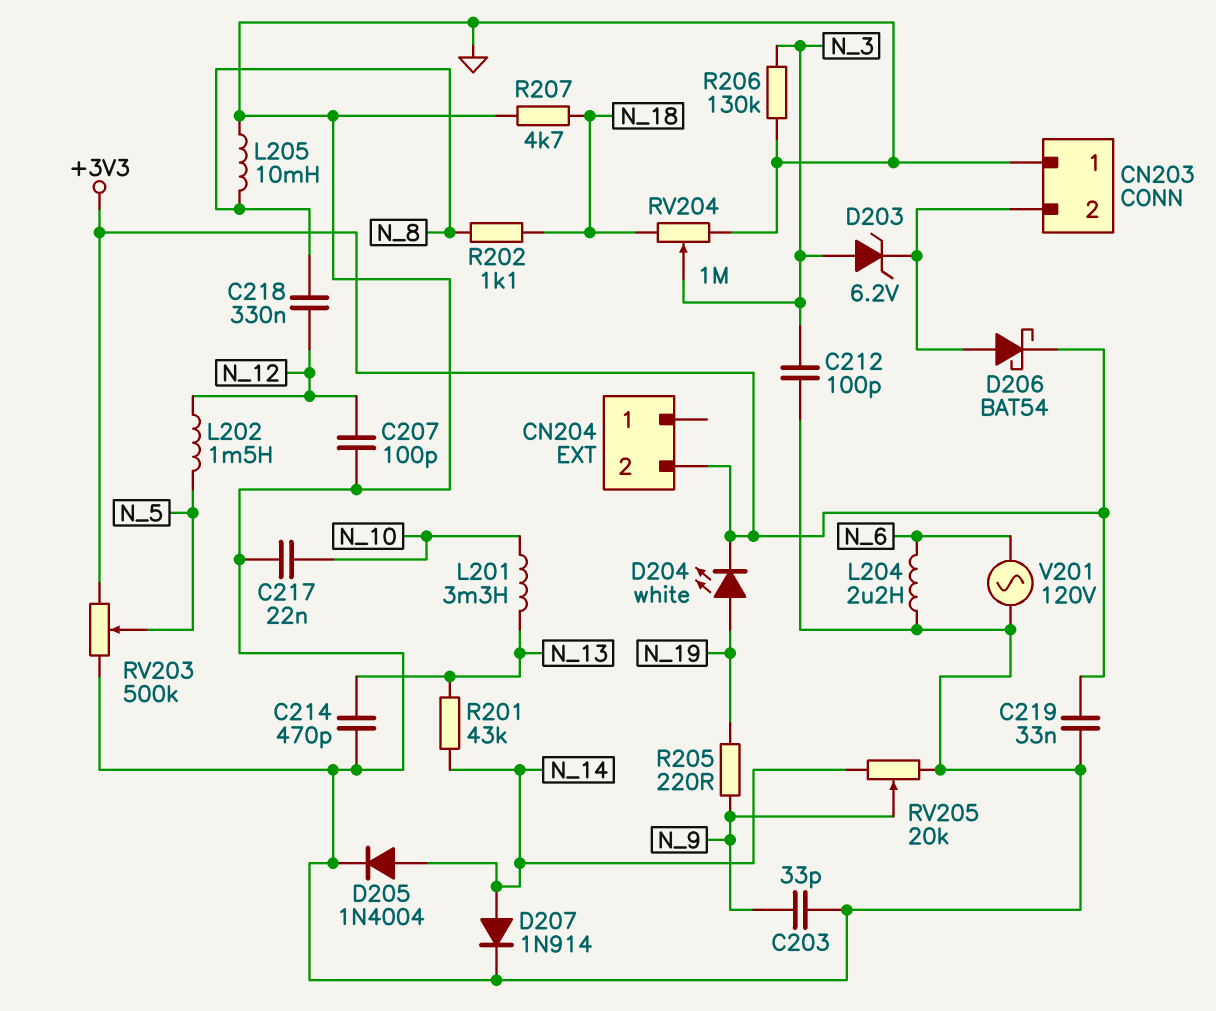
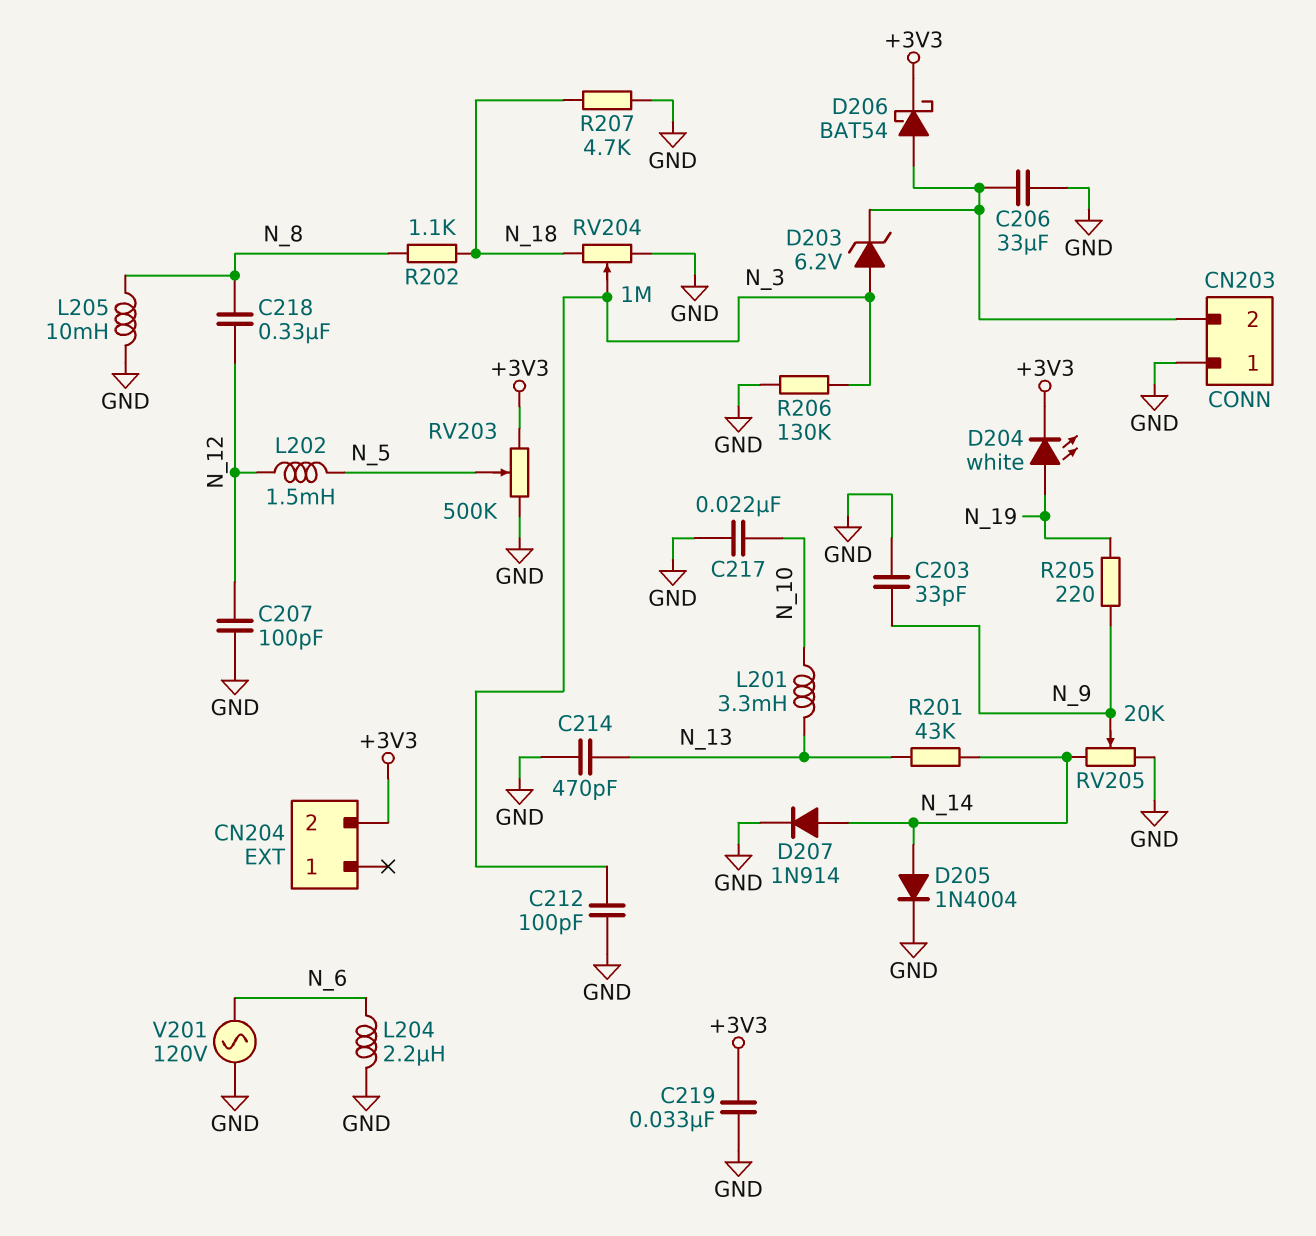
C206: none -> 33uF (CN203/2, GND)

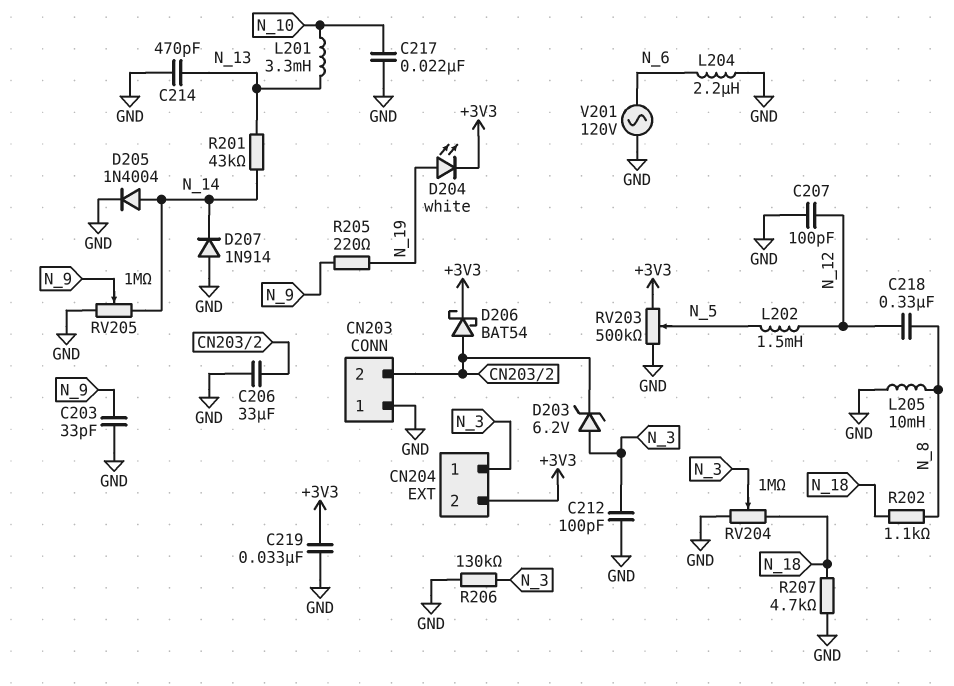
CN204 pin 1: none -> N_3
D207: diode 1N914 (A N_14, K GND) -> diode 1N914 (A GND, K N_14)
RV205: 20k (GND, N_14, wiper N_9) -> 1M (GND, N_14, wiper N_9)

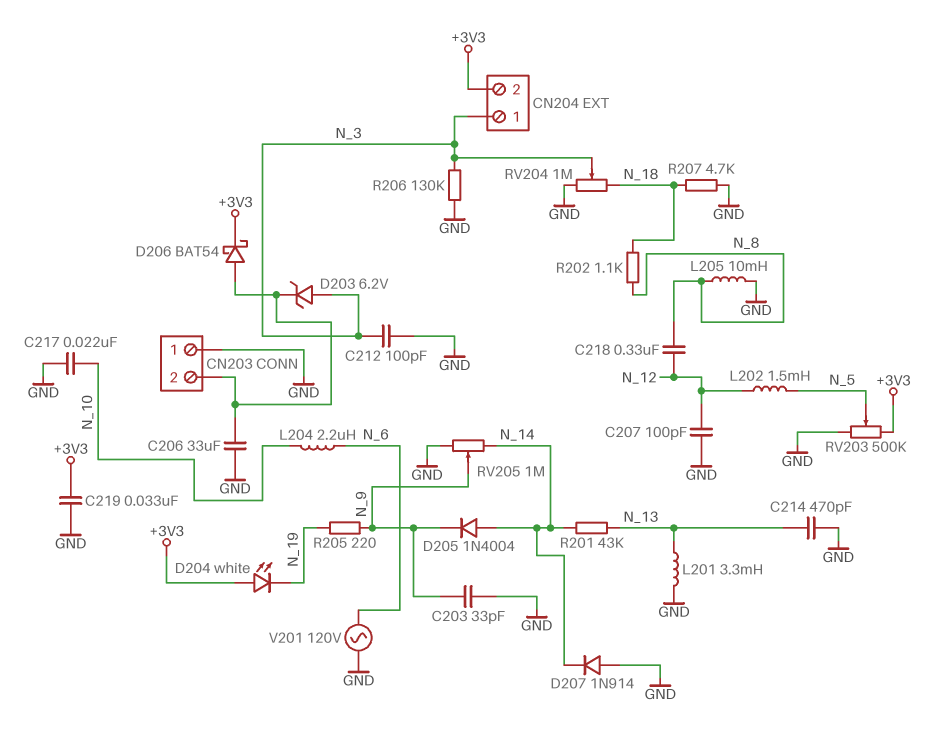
D204: LED white (A N_19, K +3V3) -> LED white (A +3V3, K N_19)
D205: diode 1N4004 (A N_14, K GND) -> diode 1N4004 (A N_14, K N_9)
L201: 3.3mH (N_10, N_13) -> 3.3mH (GND, N_13)
L204: 2.2uH (GND, N_6) -> 2.2uH (N_6, N_10)

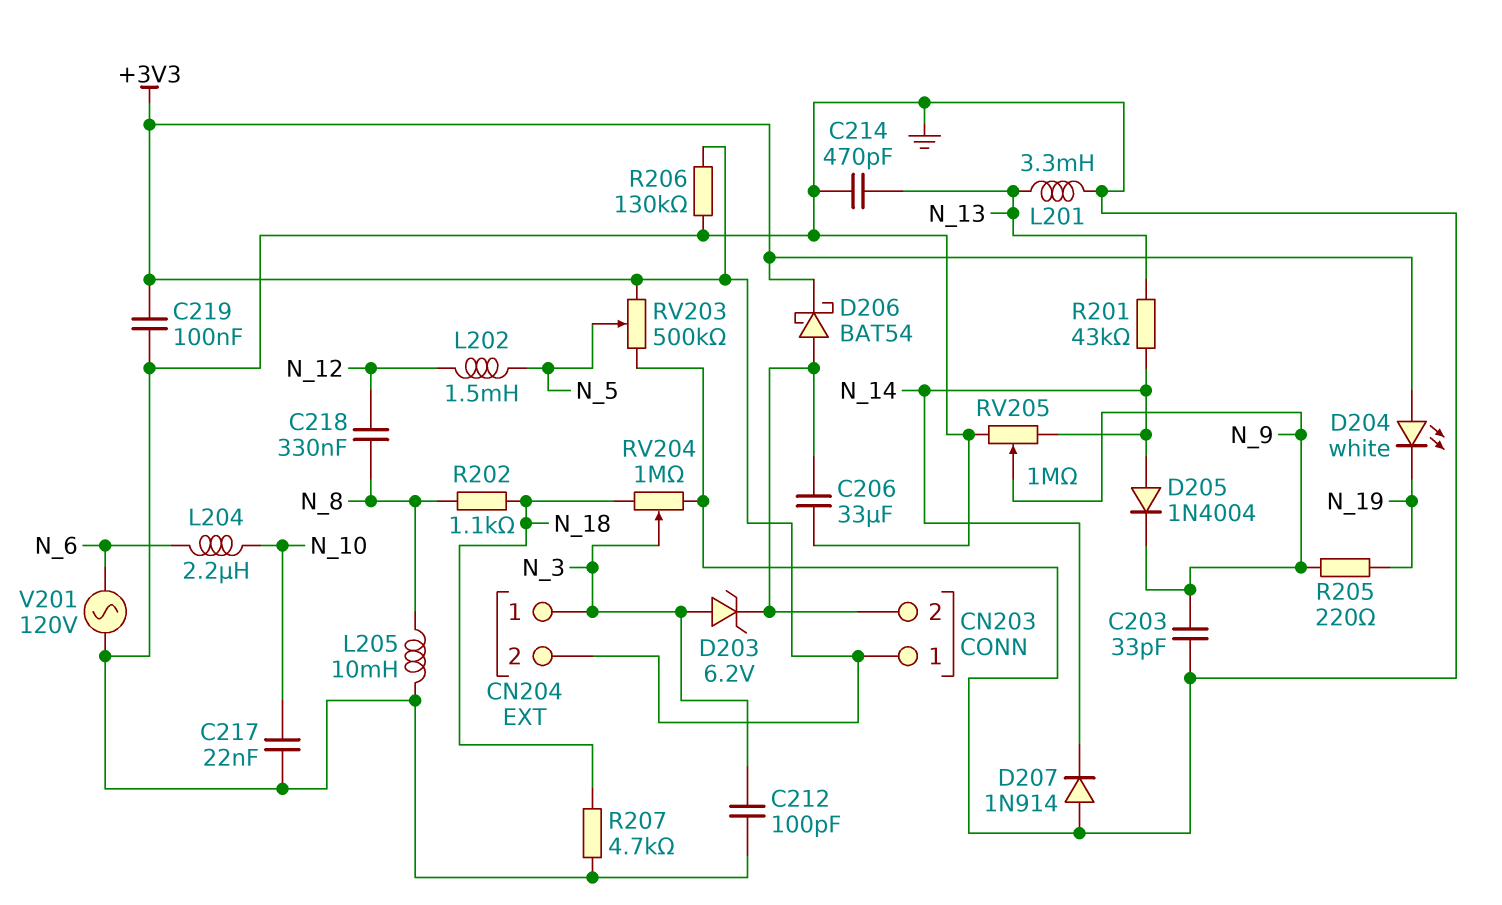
C207: 100pF (GND, N_12) -> none
C219: 33nF (+3V3, GND) -> 100nF (+3V3, GND)
CN203 pin 1: GND -> +3V3
R206: 130k (GND, N_3) -> 130k (+3V3, GND)

